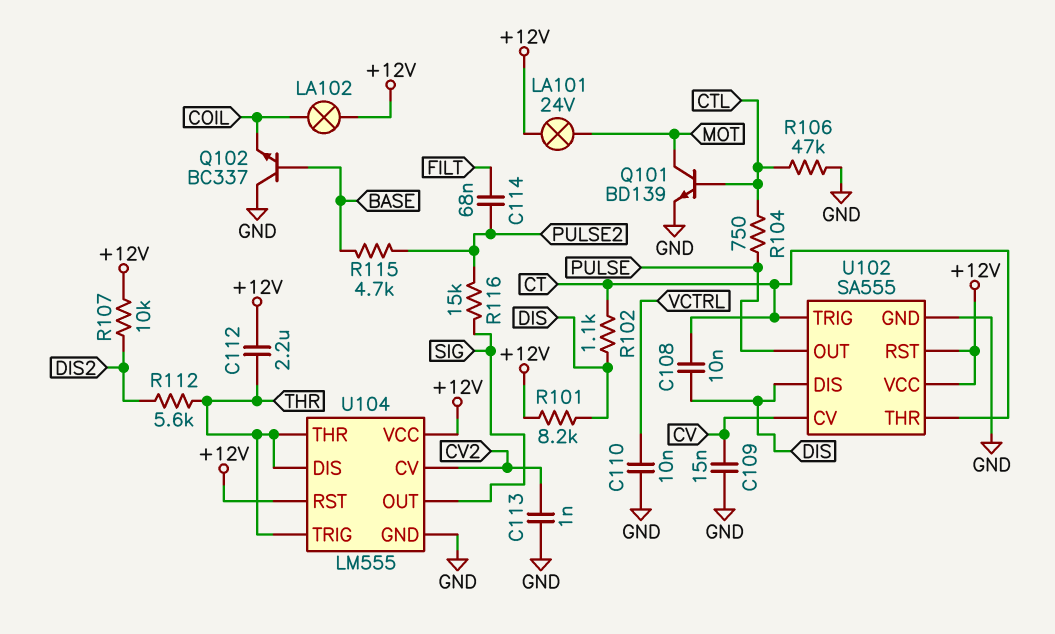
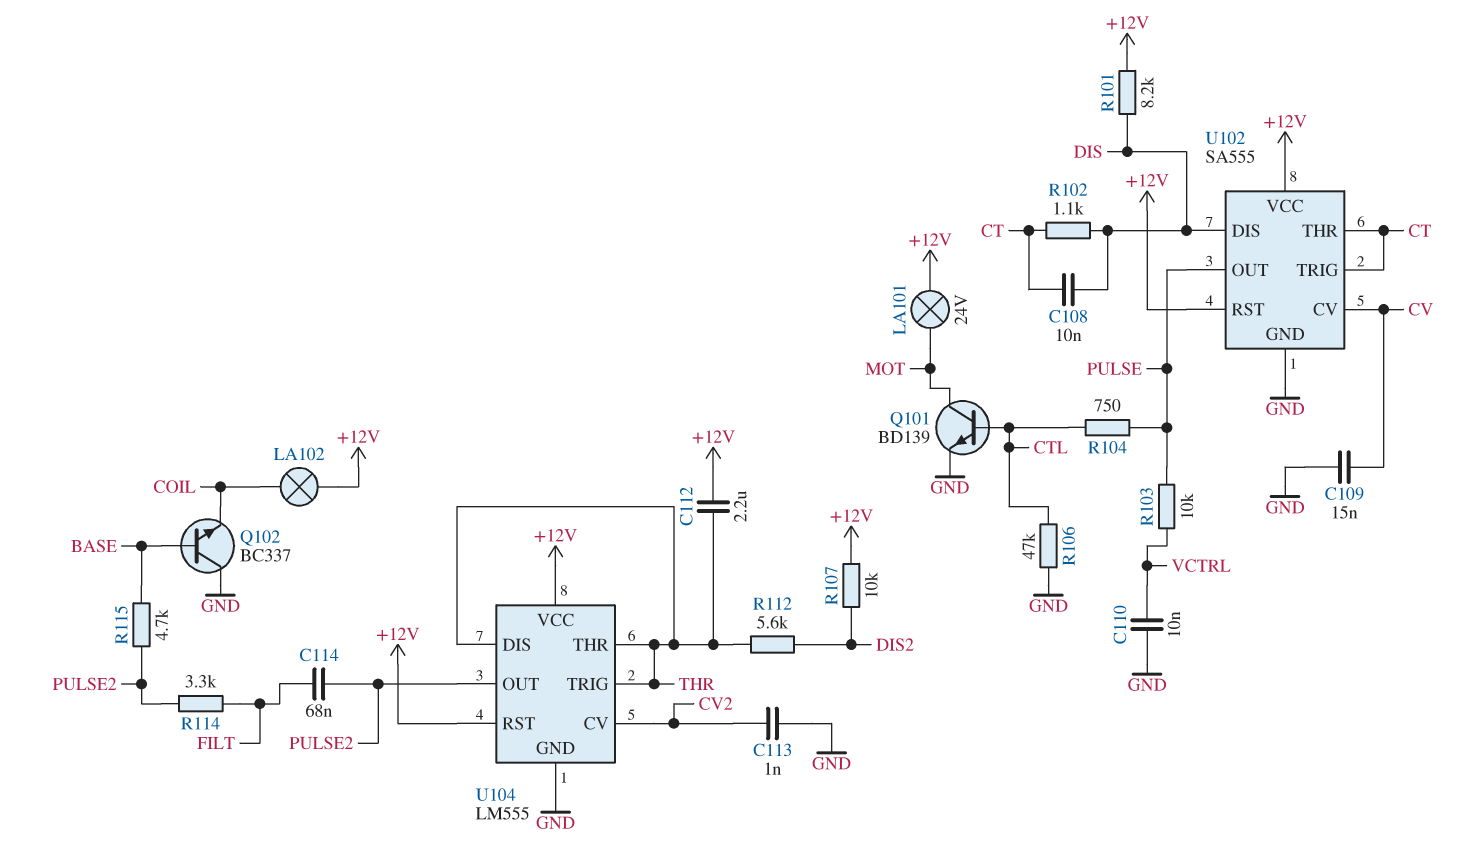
R103: none -> 10k (PULSE, VCTRL)
R114: none -> 3.3k (FILT, PULSE2)
R116: 15k (PULSE2, SIG) -> none
U104 pin OUT: SIG -> PULSE2

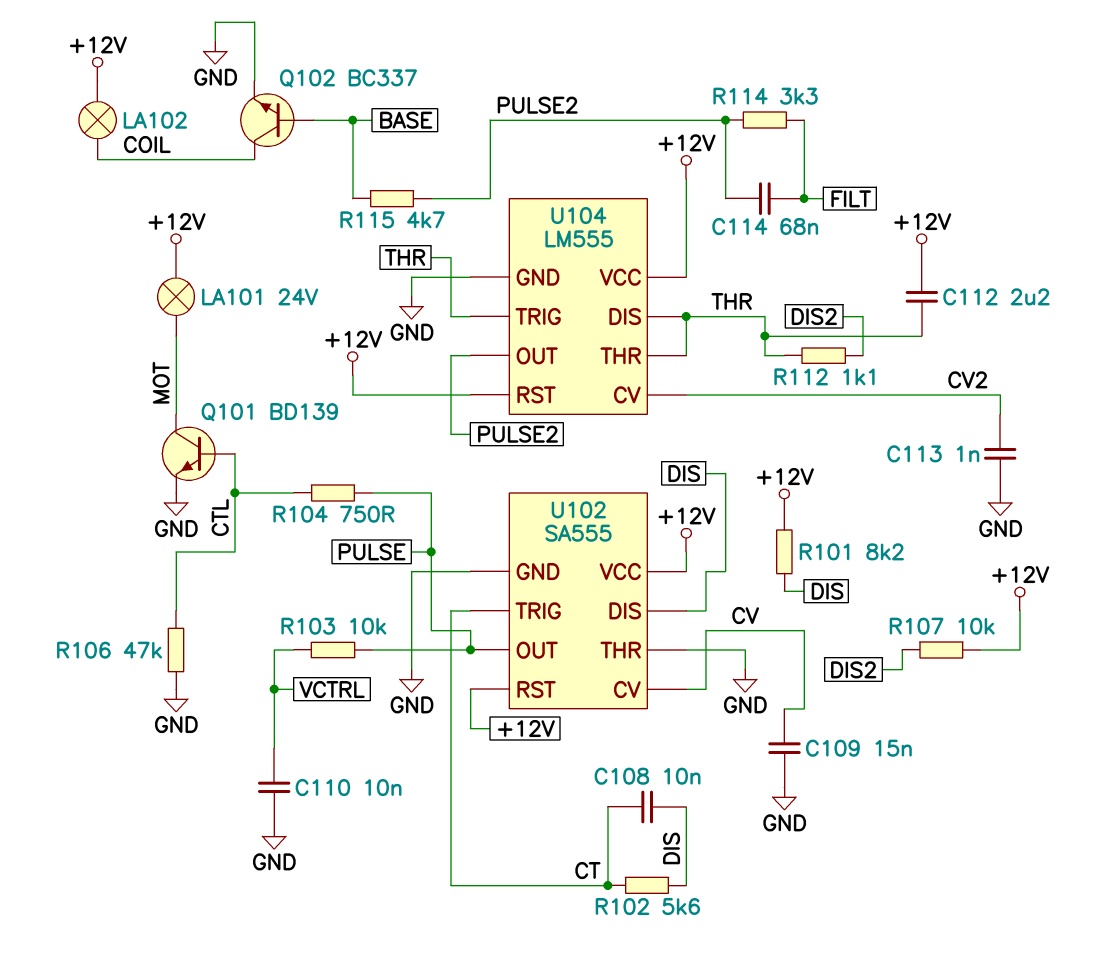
Q102: NPN BC337 (B BASE, C GND, E COIL) -> NPN BC337 (B BASE, C COIL, E GND)
R102: 1.1k (CT, DIS) -> 5.6k (CT, DIS)
R112: 5.6k (DIS2, THR) -> 1.1k (DIS2, THR)
U102 pin THR: CT -> GND

